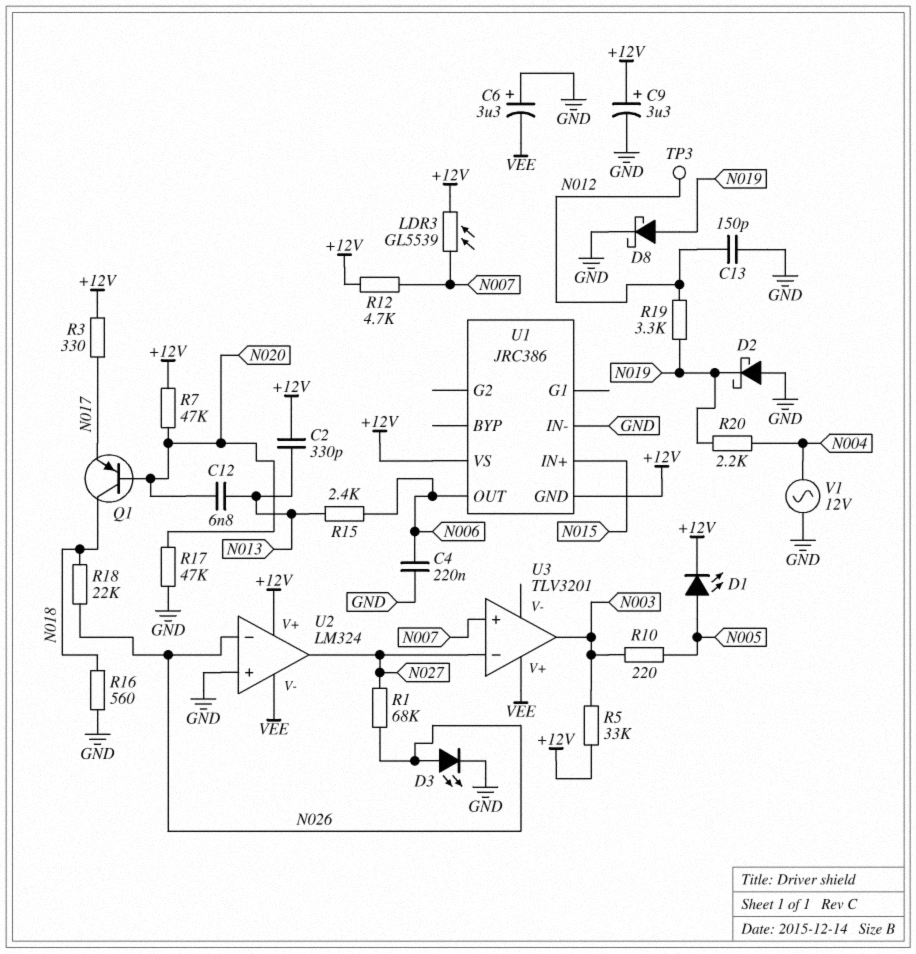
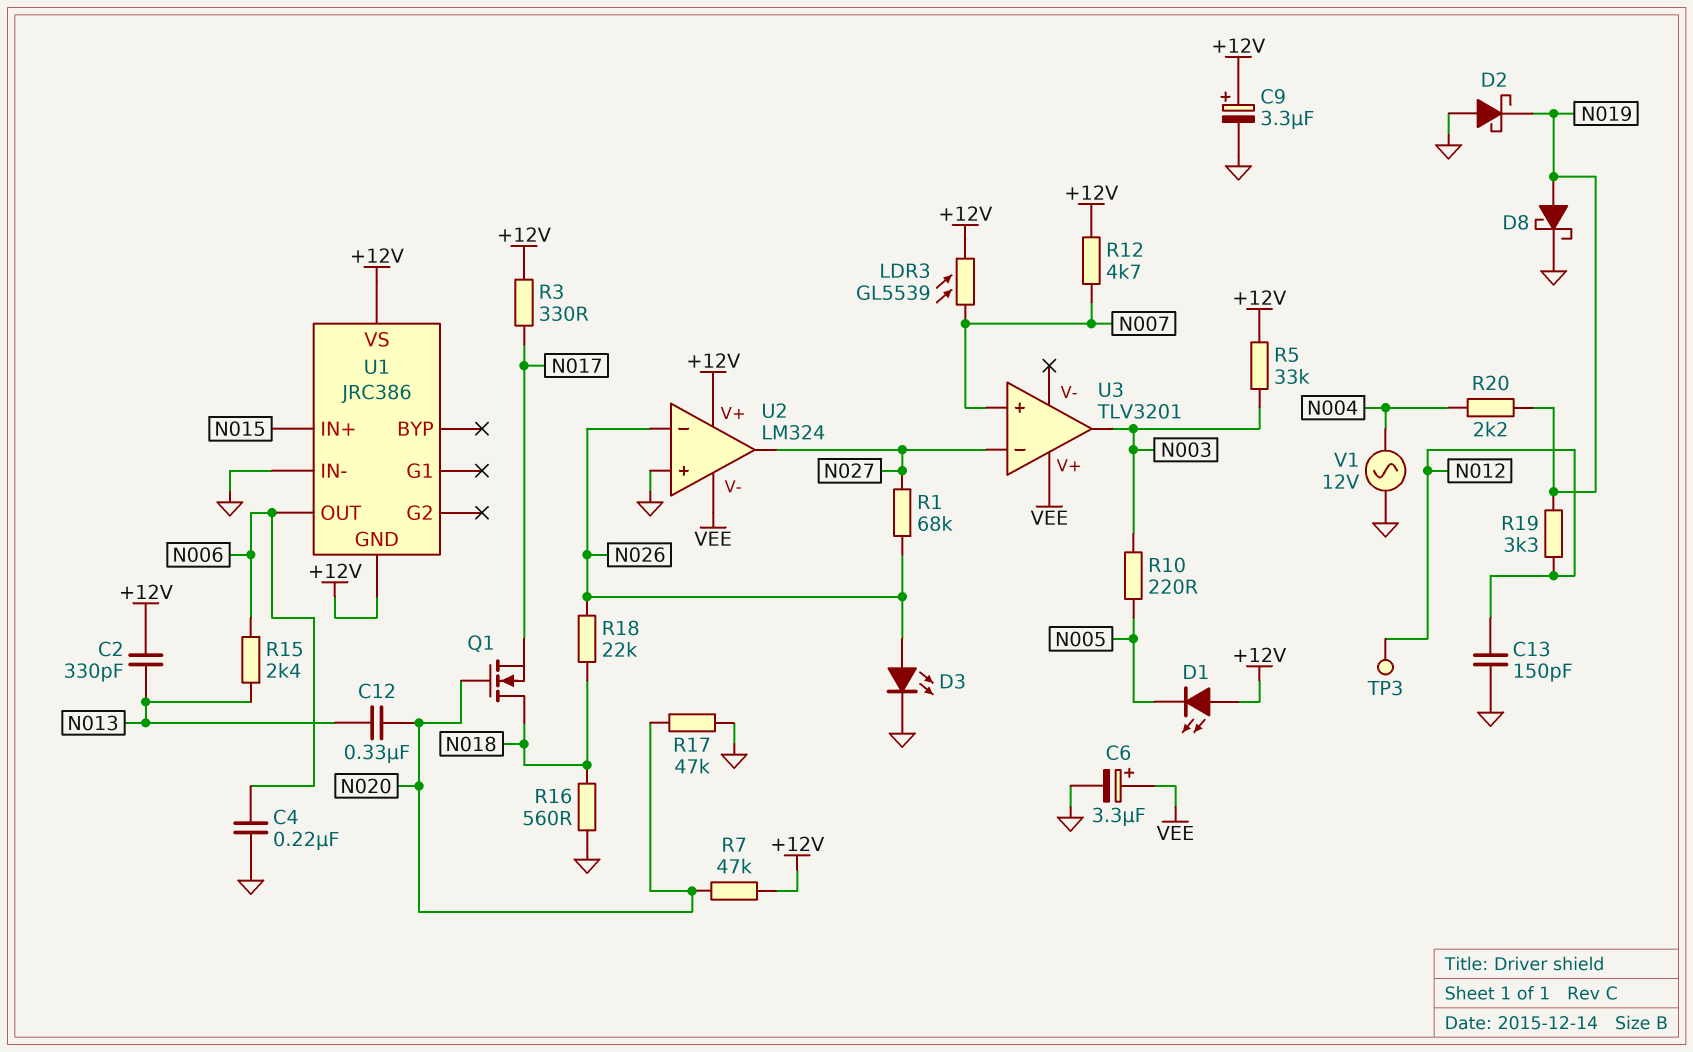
C6: 3.3uF (plus GND, minus VEE) -> 3.3uF (plus VEE, minus GND)
C12: 6.8nF (N013, N020) -> 330nF (N013, N020)
D1: LED (A N005, K +12V) -> LED (A +12V, K N005)
Q1: PNP (B N020, C N018, E N017) -> NMOS (G N020, D N018, S N017)

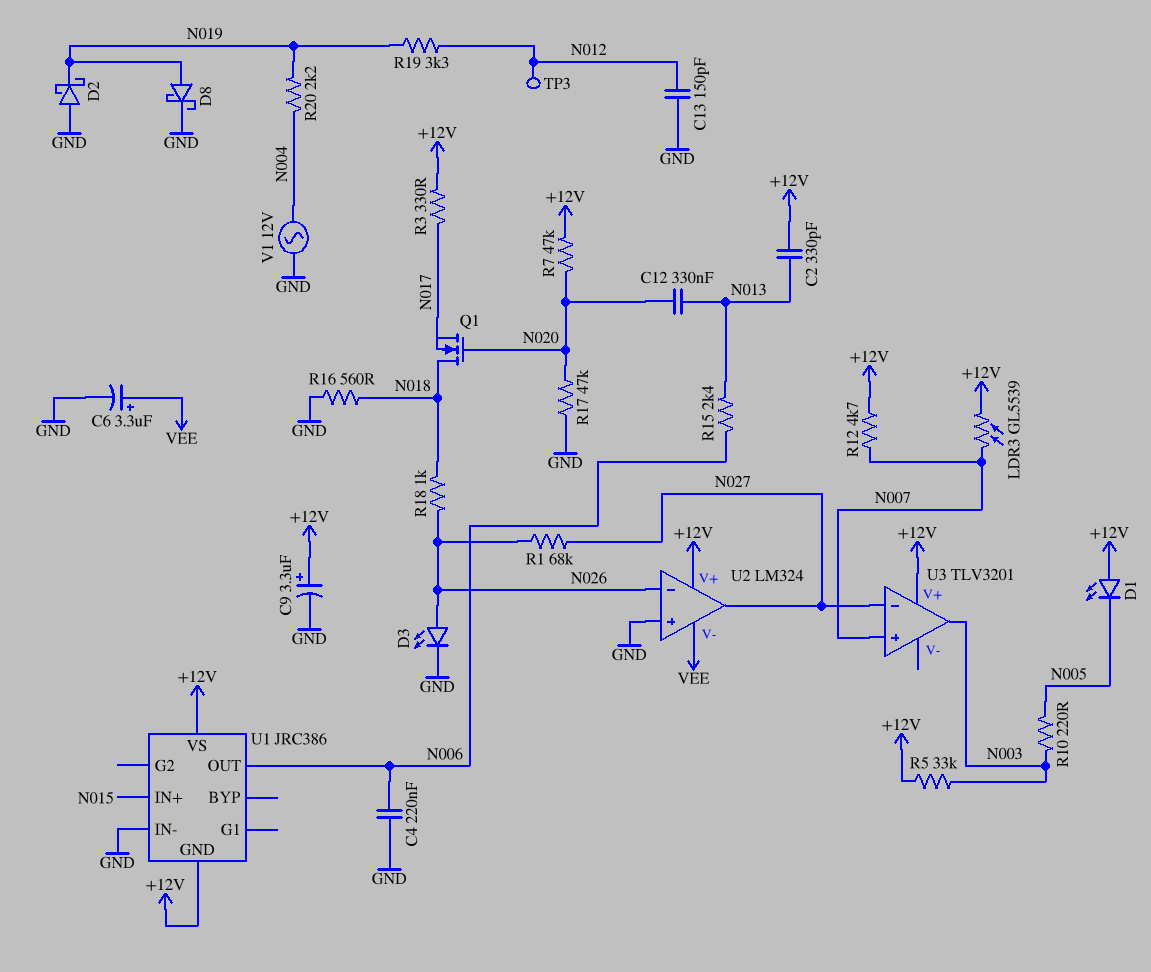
R18: 22k (N018, N026) -> 1k (N018, N026)
U3 pin V+: VEE -> +12V

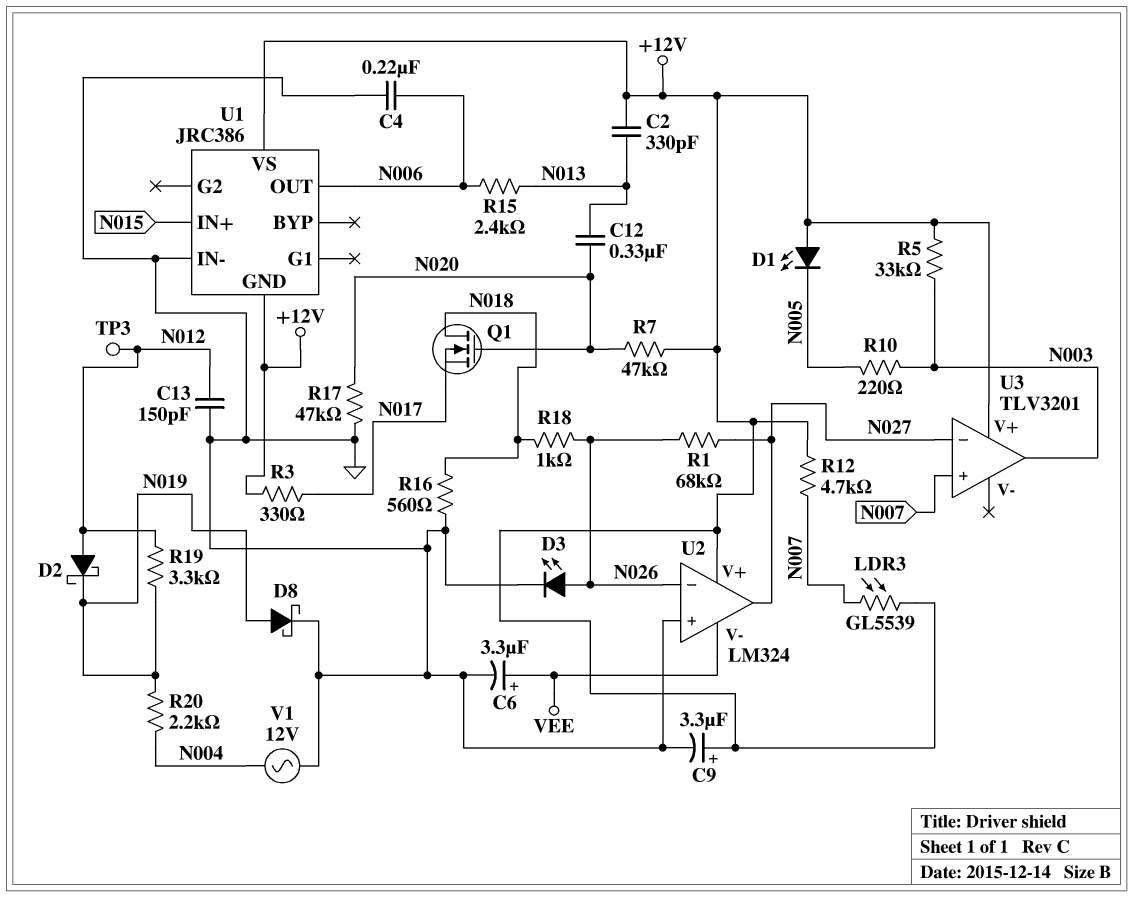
D2: schottky (A GND, K N019) -> schottky (A N012, K N019)

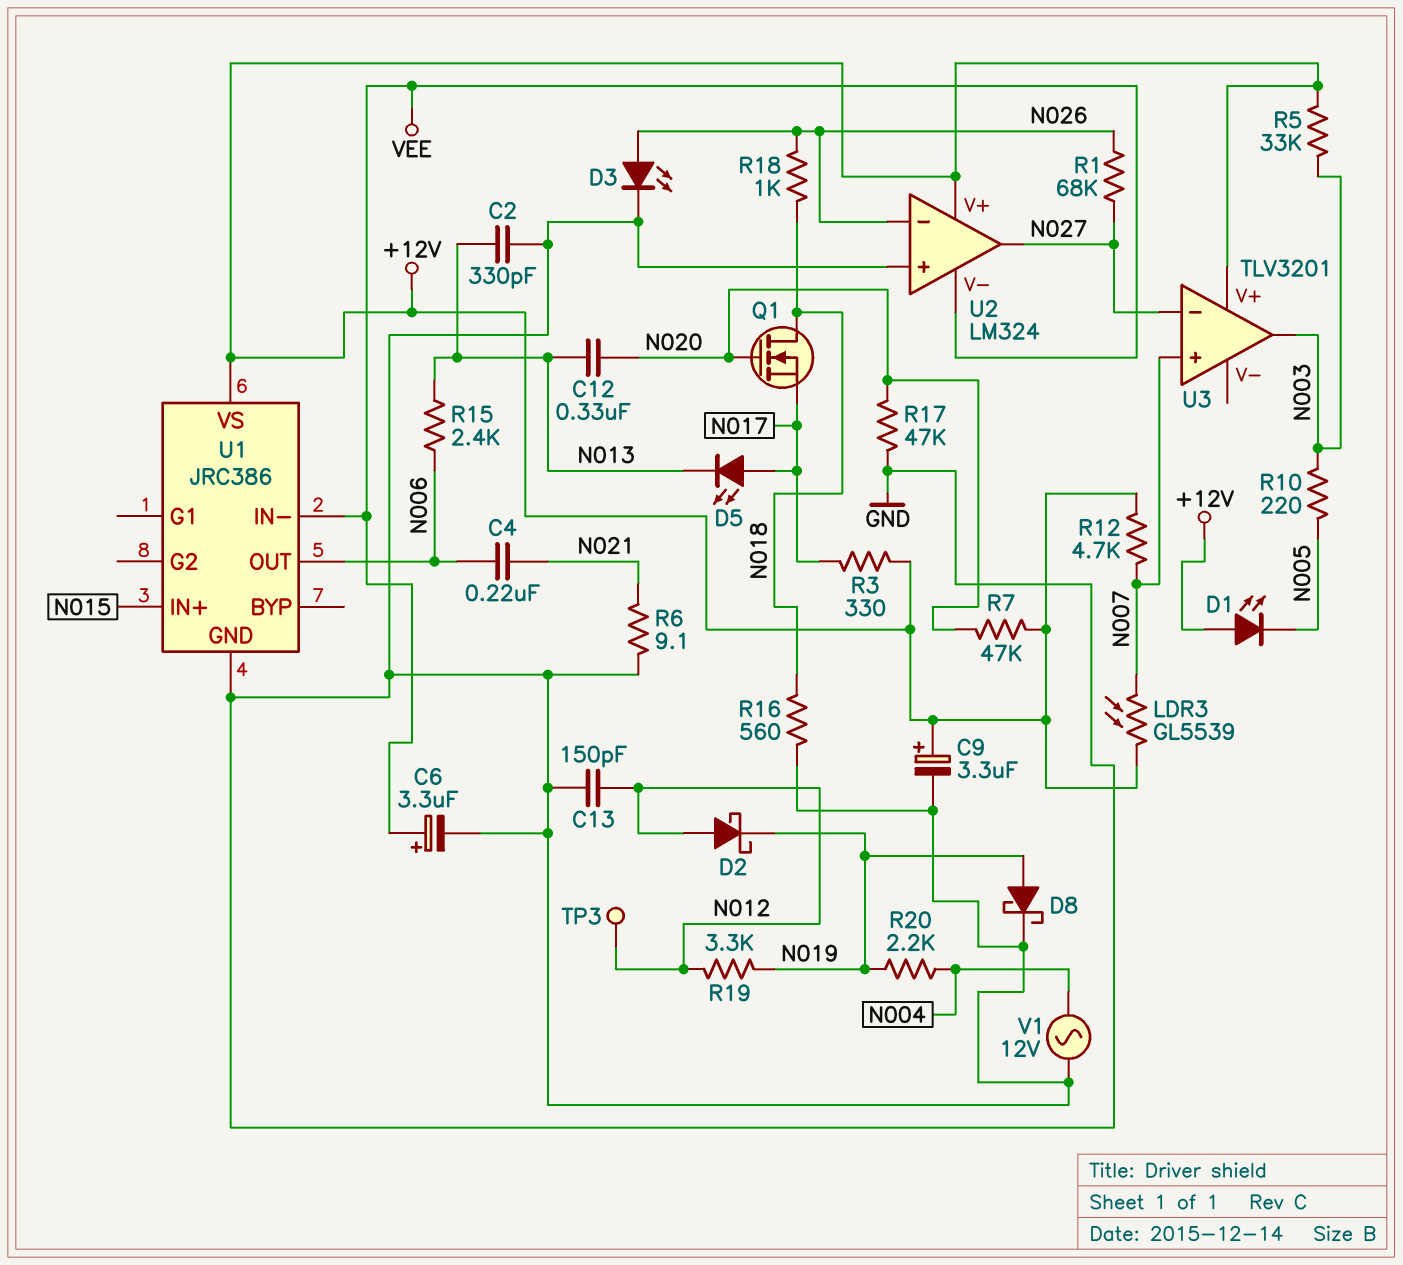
C2: 330pF (+12V, N013) -> 330pF (GND, N013)
C4: 220nF (GND, N006) -> 220nF (N006, N021)
D5: none -> LED (A N017, K N013)
R6: none -> 9.1 (GND, N021)
U1 pin GND: +12V -> GND
U1 pin IN-: GND -> VEE

